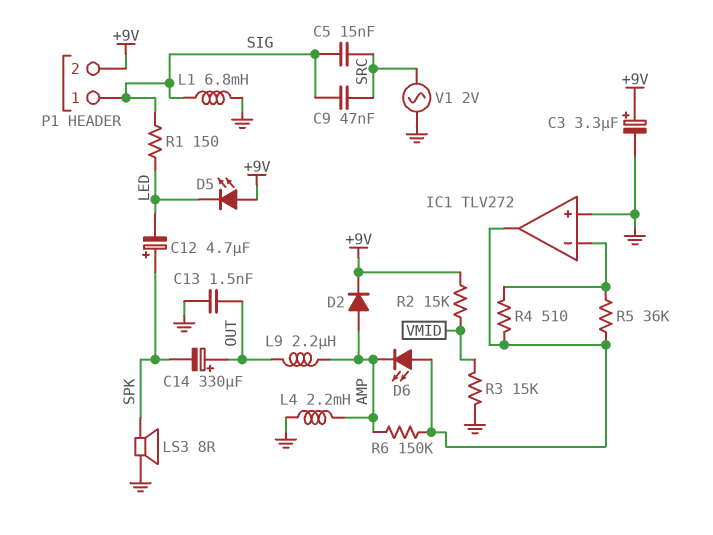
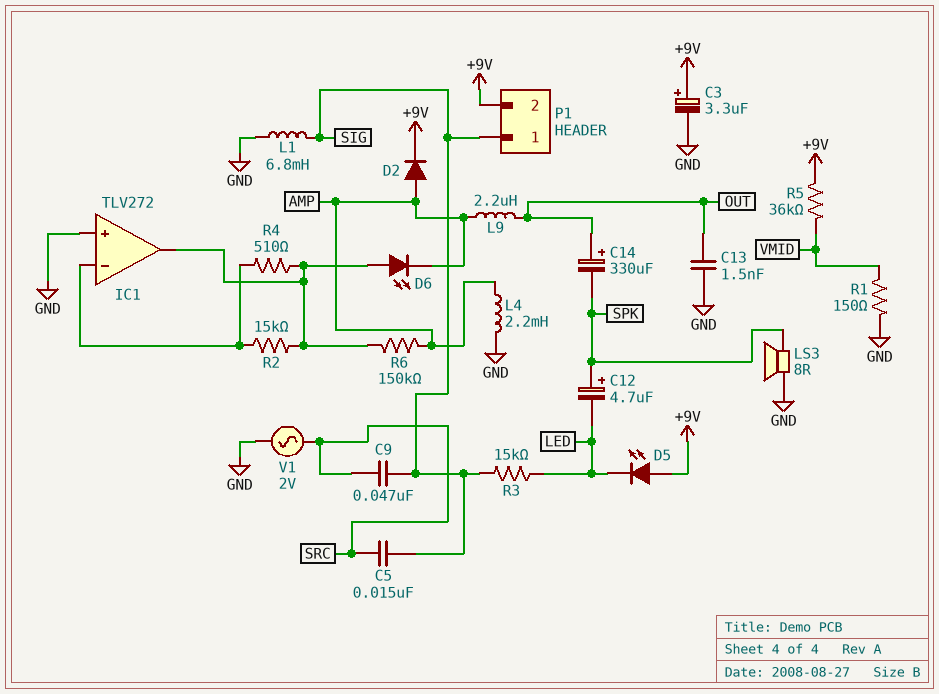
R1: 150 (LED, SIG) -> 150 (GND, VMID)
R2: 15k (+9V, VMID) -> 15k (IC1/in-, IC1/out)
R3: 15k (GND, VMID) -> 15k (LED, SIG)
R5: 36k (IC1/in-, IC1/out) -> 36k (+9V, VMID)

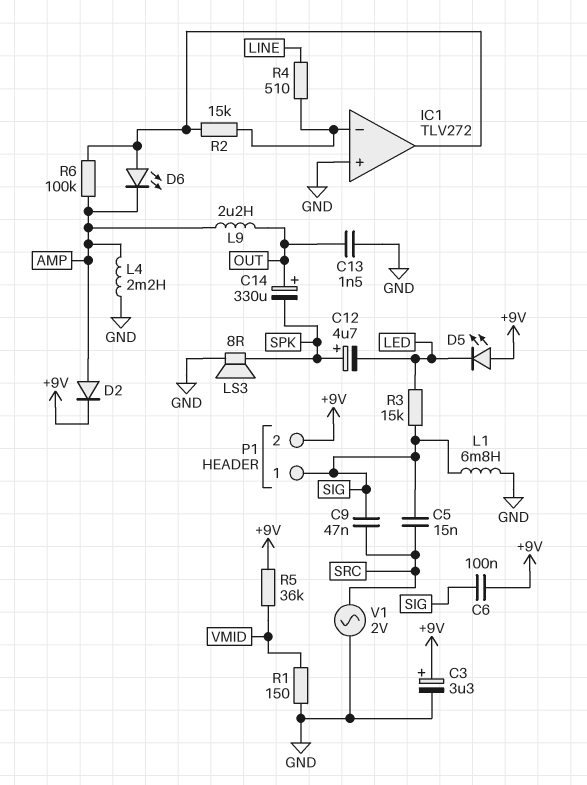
C6: none -> 100nF (+9V, SIG)
R4: 510 (IC1/in-, IC1/out) -> 510 (IC1/in-, LINE)
R6: 150k (AMP, IC1/out) -> 100k (AMP, IC1/out)

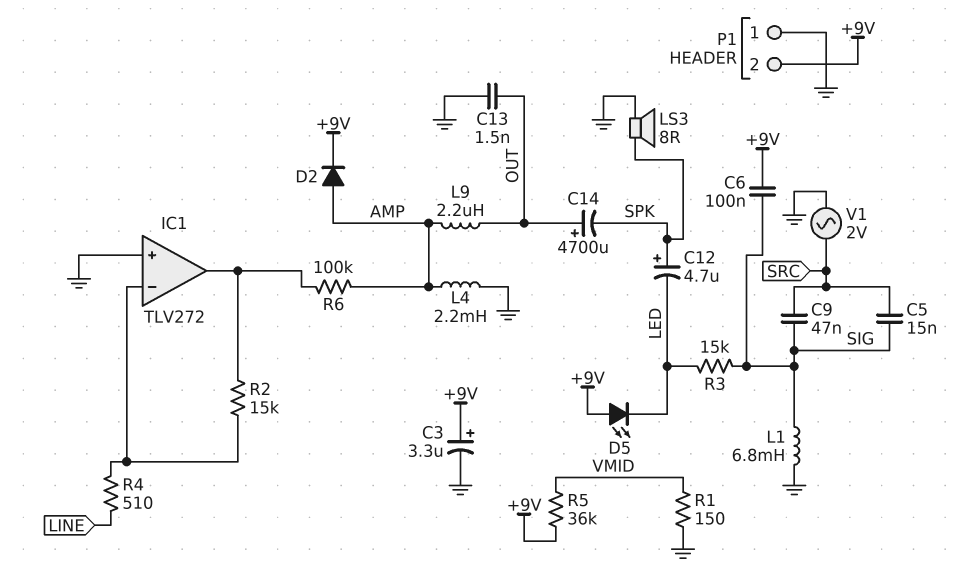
C14: 330uF (plus OUT, minus SPK) -> 4700uF (plus OUT, minus SPK)
D6: LED (A IC1/out, K AMP) -> none
P1 pin 1: SIG -> GND

